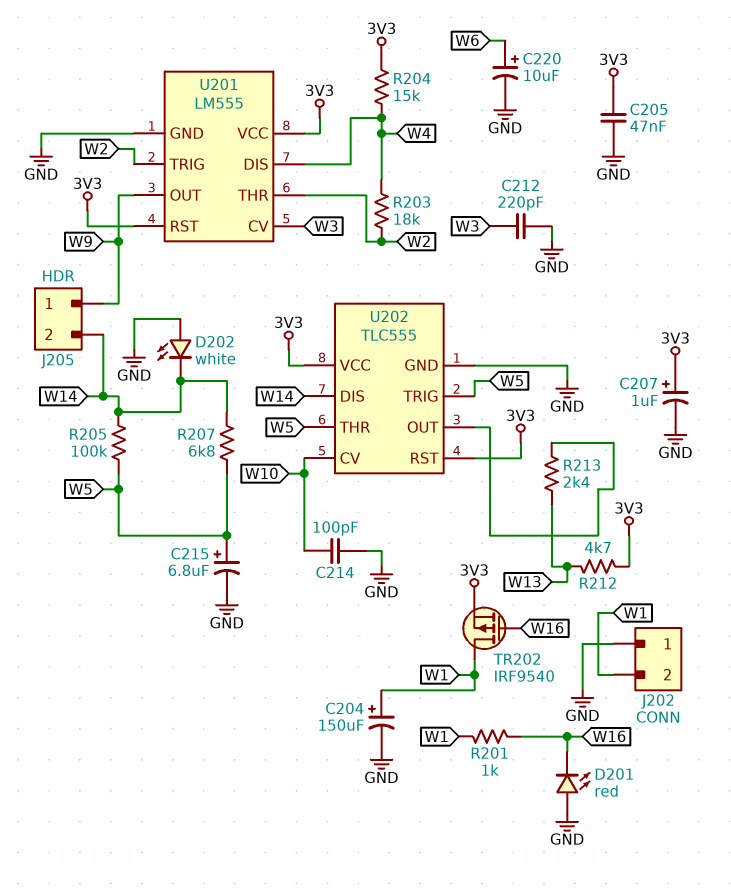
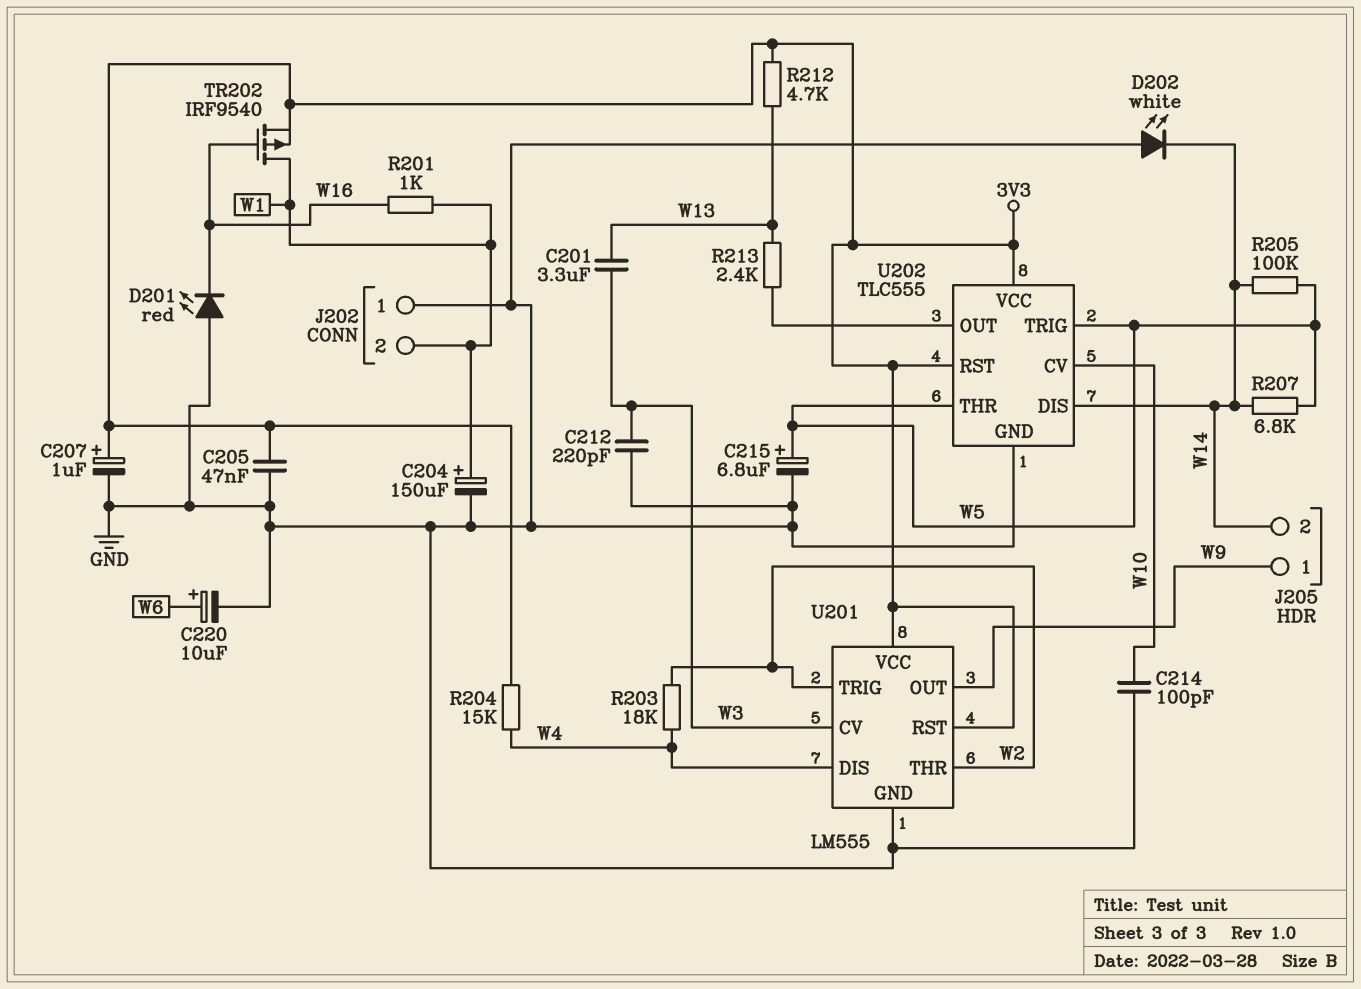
C201: none -> 3.3uF (W3, W13)

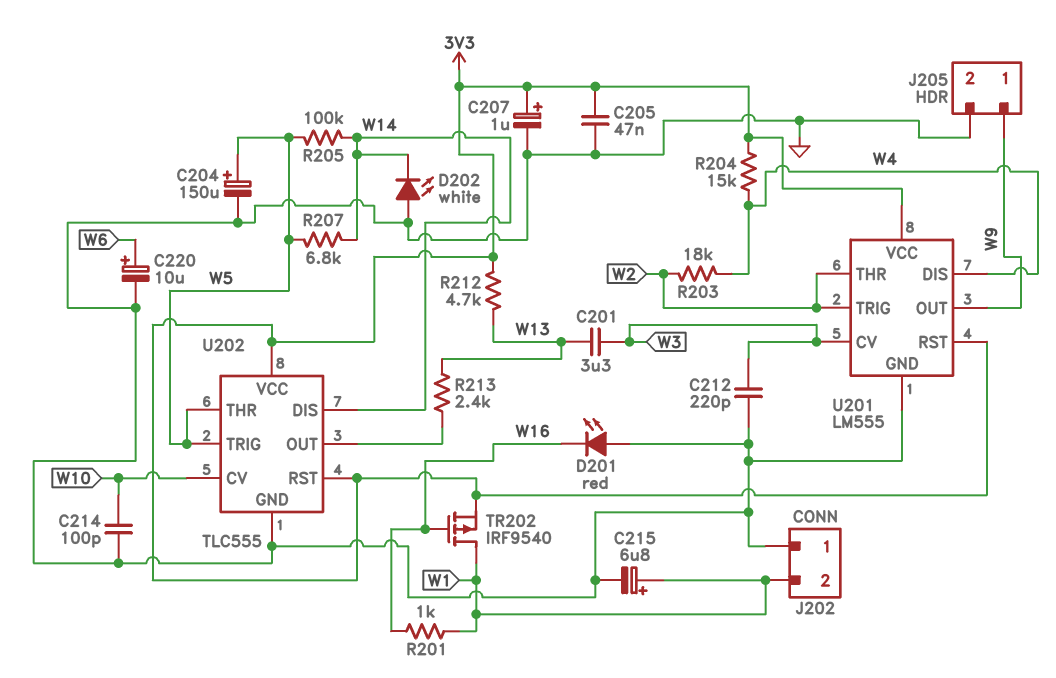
C204: 150uF (plus W1, minus GND) -> 150uF (plus W5, minus GND)
C215: 6.8uF (plus W5, minus GND) -> 6.8uF (plus W1, minus GND)
J205 pin 2: W14 -> GND

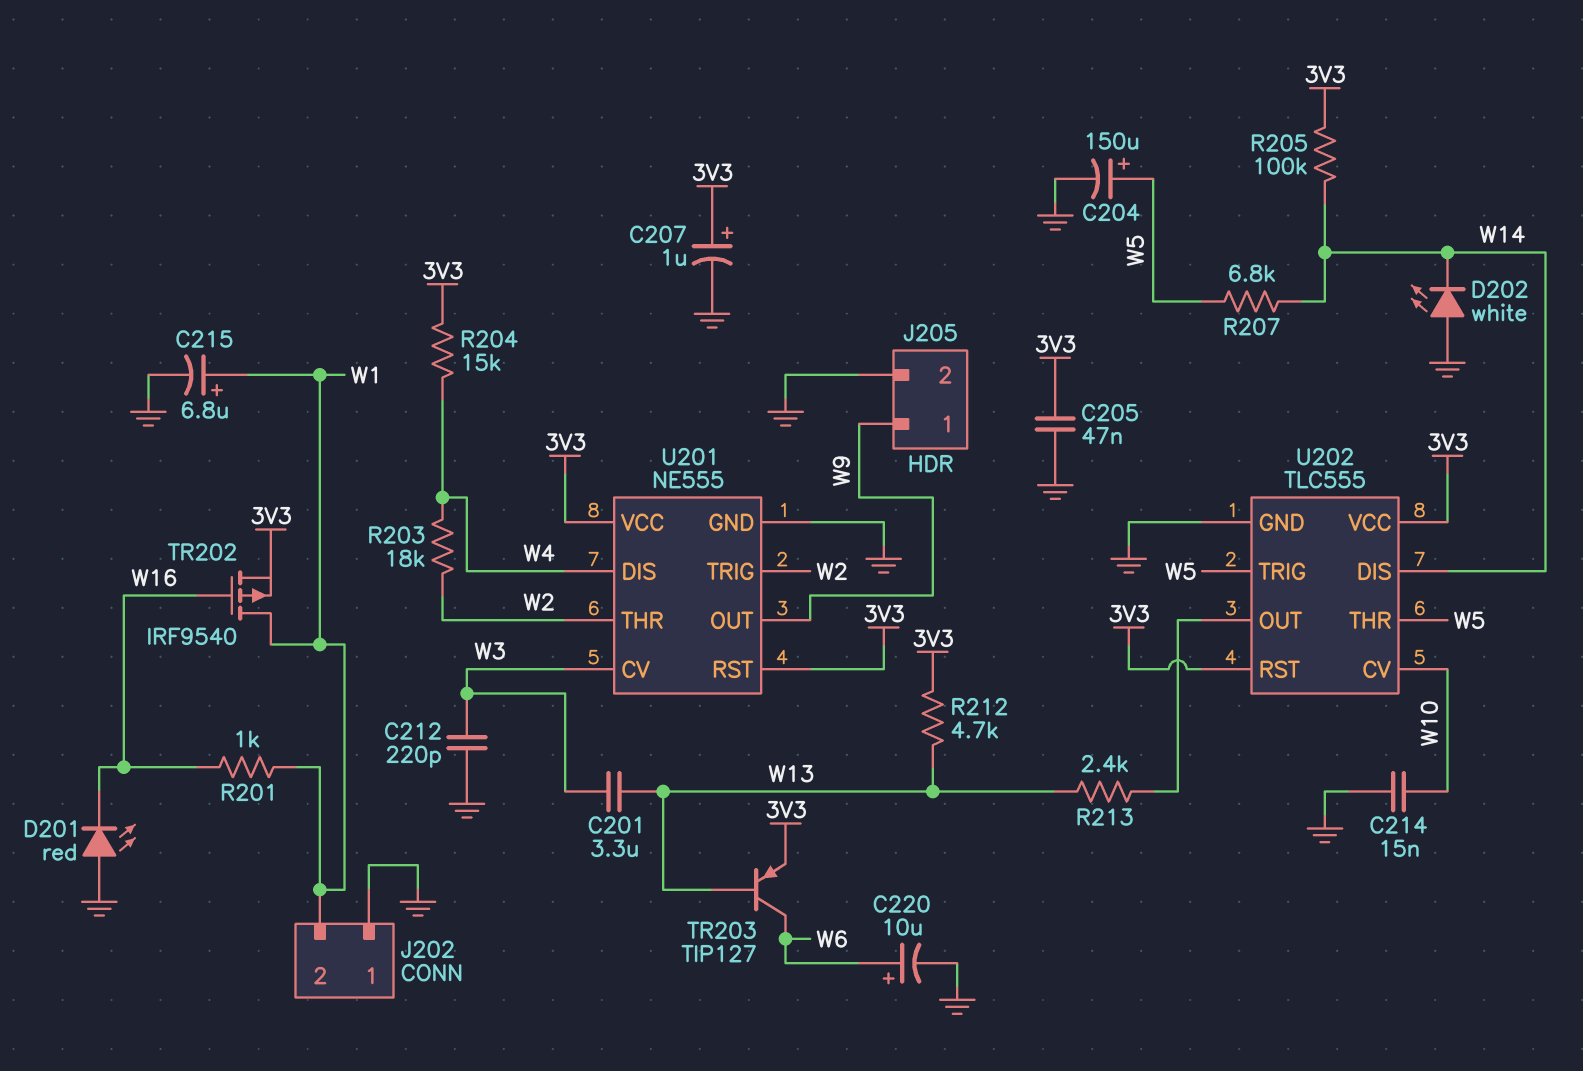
C214: 100pF (GND, W10) -> 15nF (GND, W10)
R205: 100k (W5, W14) -> 100k (3V3, W14)
TR203: none -> PNP TIP127 (B W13, C W6, E 3V3)
U201: LM555 -> NE555

